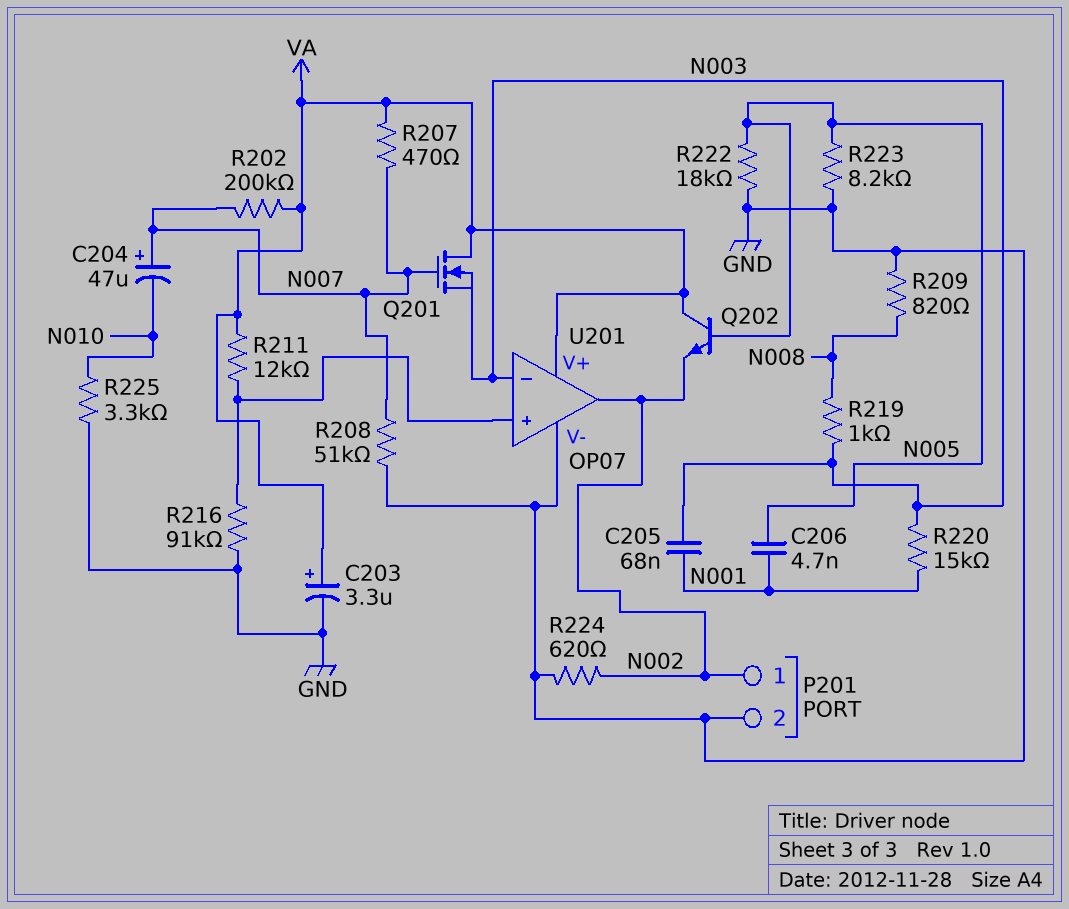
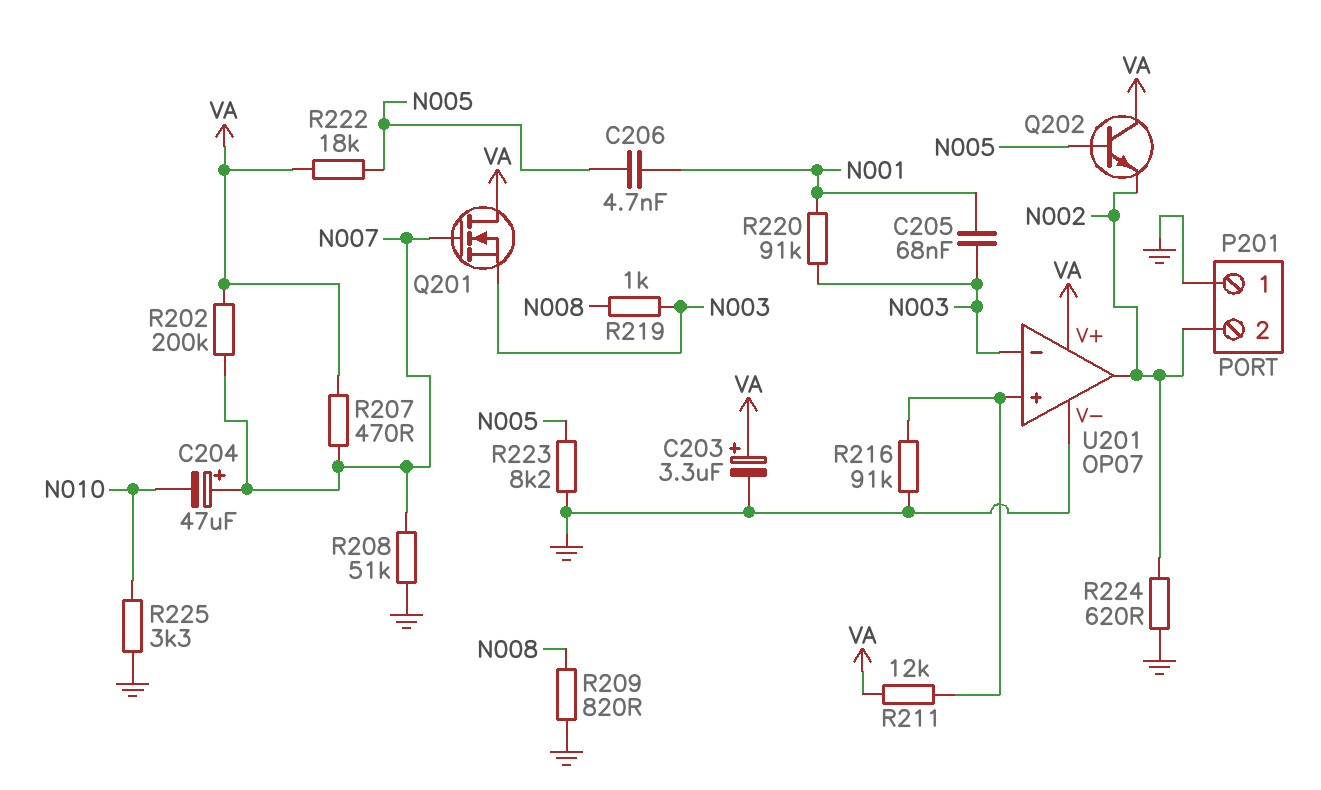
P201 pin 1: N002 -> GND
P201 pin 2: GND -> N002
R220: 15k (N001, N003) -> 91k (N001, N003)
R222: 18k (GND, N005) -> 18k (N005, VA)

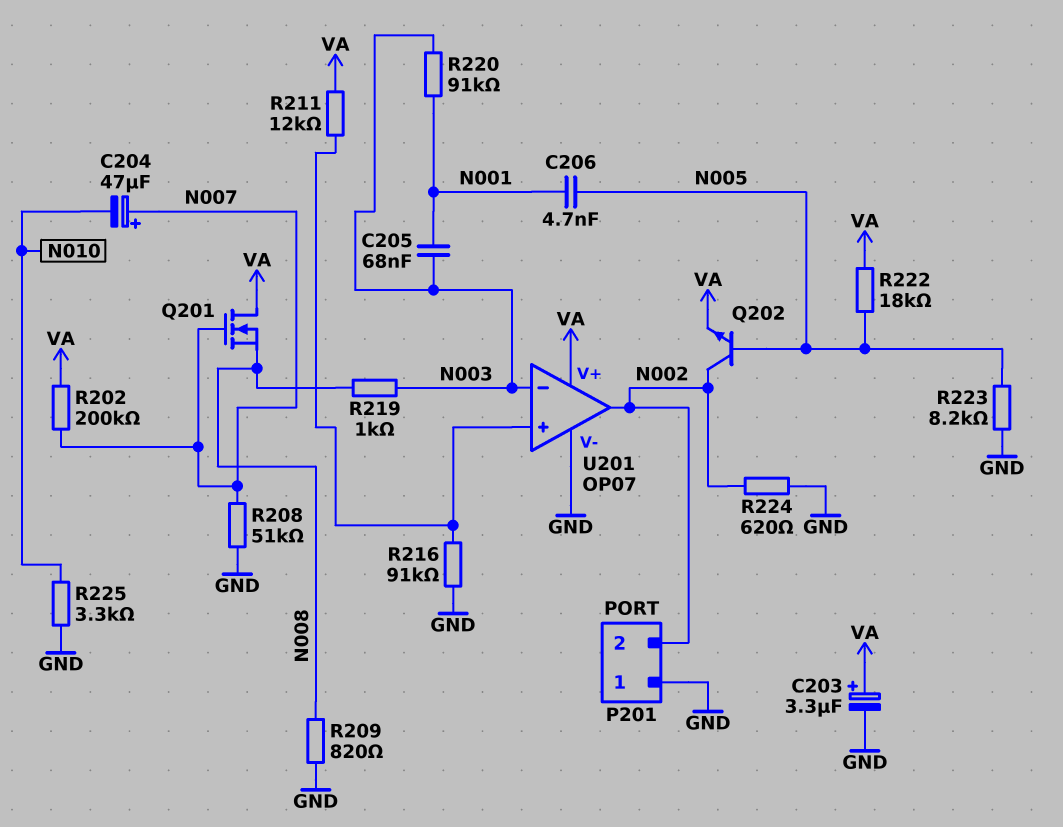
Q201: NMOS (G N007, D VA, S N003) -> NMOS (G N007, D VA, S N008)
Q202: NPN (B N005, C VA, E N002) -> NPN (B N005, C N002, E VA)
R207: 470 (N007, VA) -> none

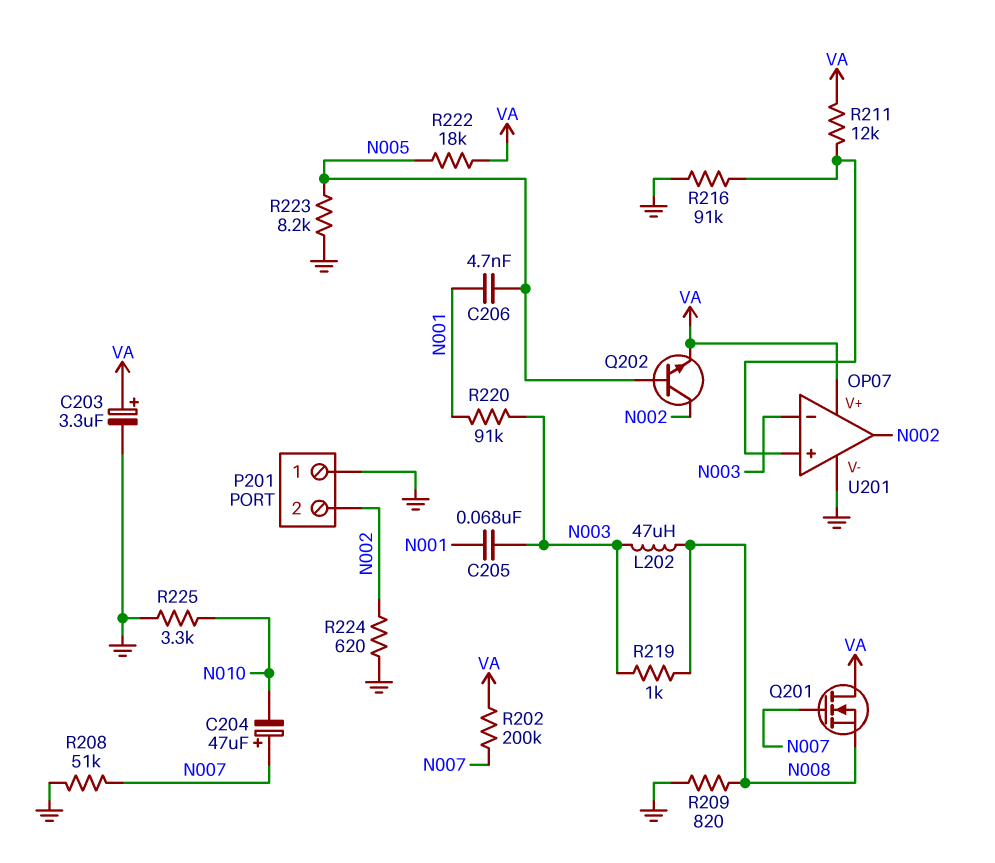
L202: none -> 47uH (N003, N008)

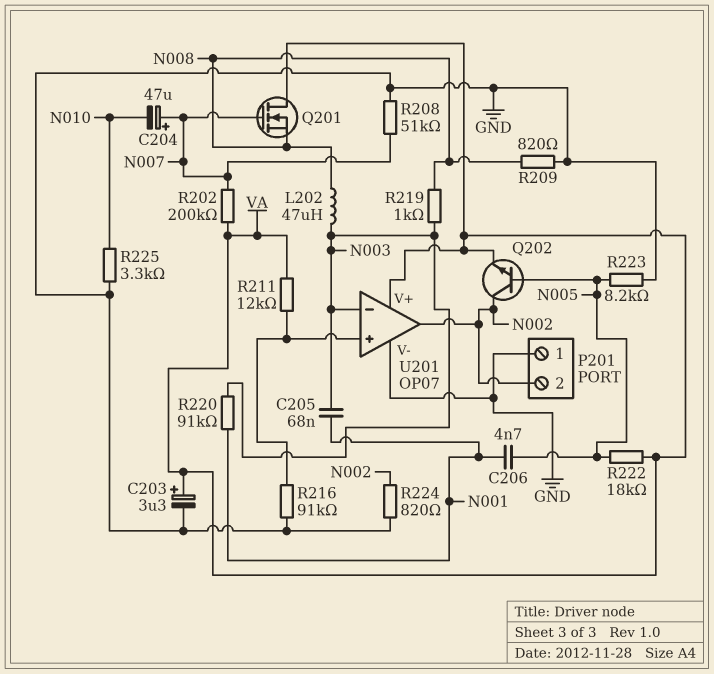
R224: 620 (GND, N002) -> 820 (GND, N002)

